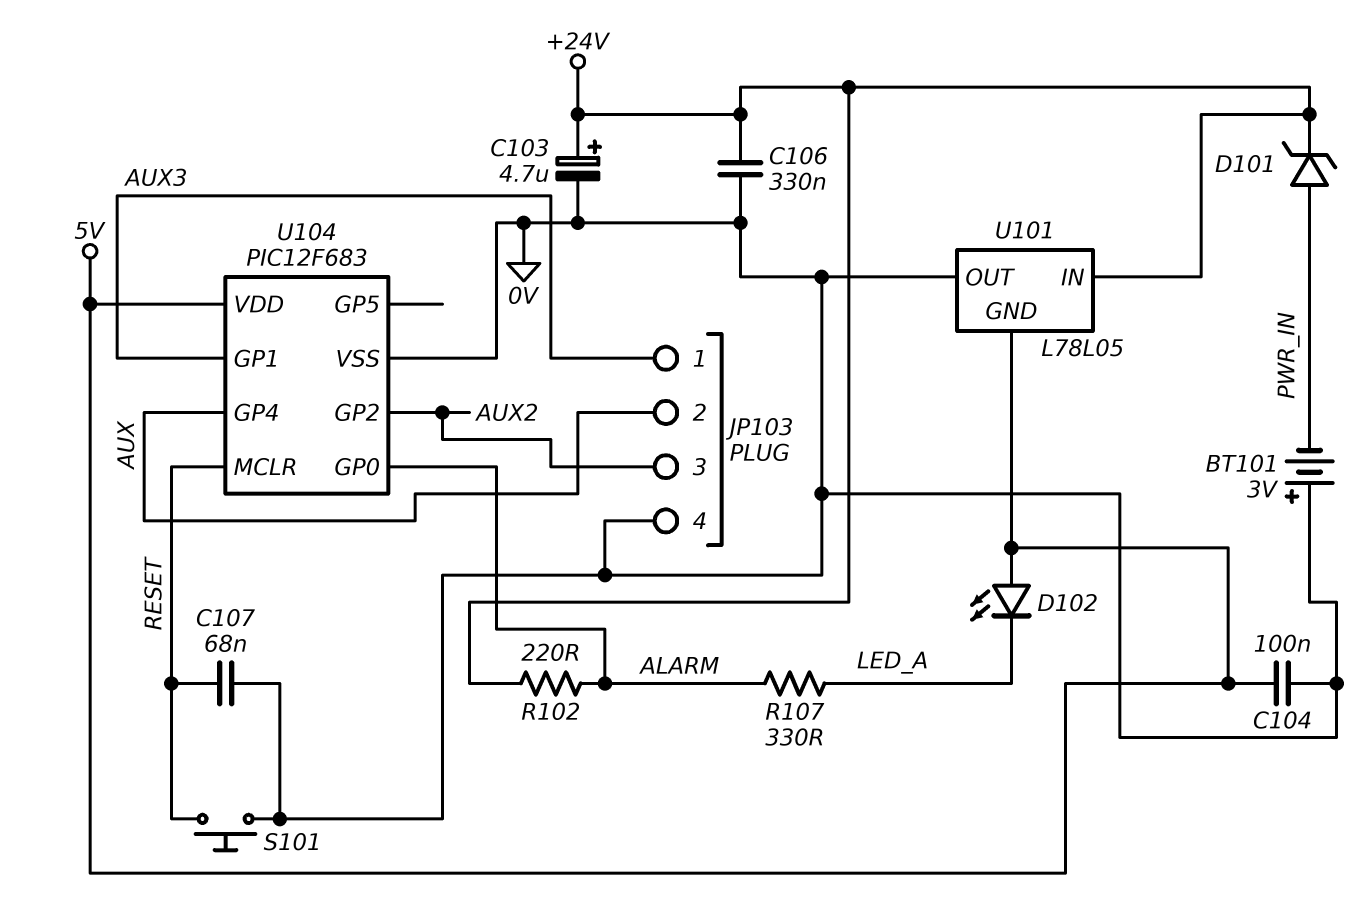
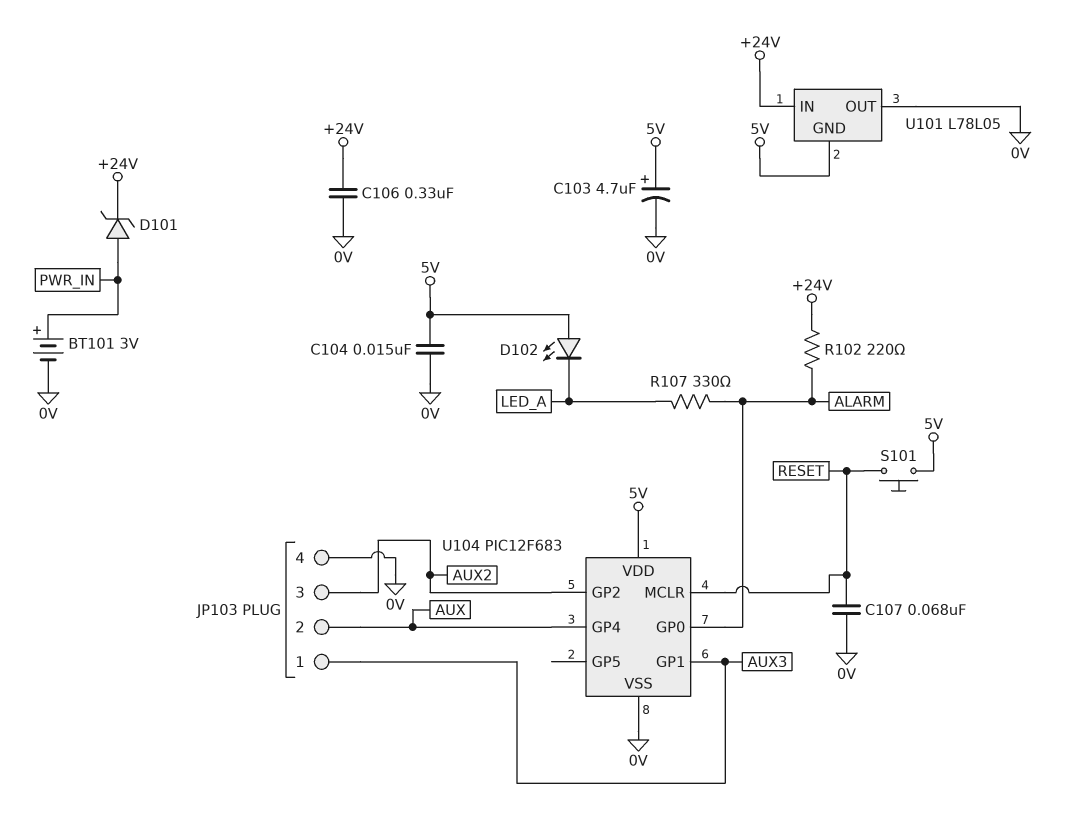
BT101: 3V (plus 0V, minus PWR_IN) -> 3V (plus PWR_IN, minus 0V)
C103: 4.7uF (plus +24V, minus 0V) -> 4.7uF (plus 5V, minus 0V)
C104: 100nF (0V, 5V) -> 15nF (0V, 5V)
S101: button (0V, RESET) -> button (5V, RESET)

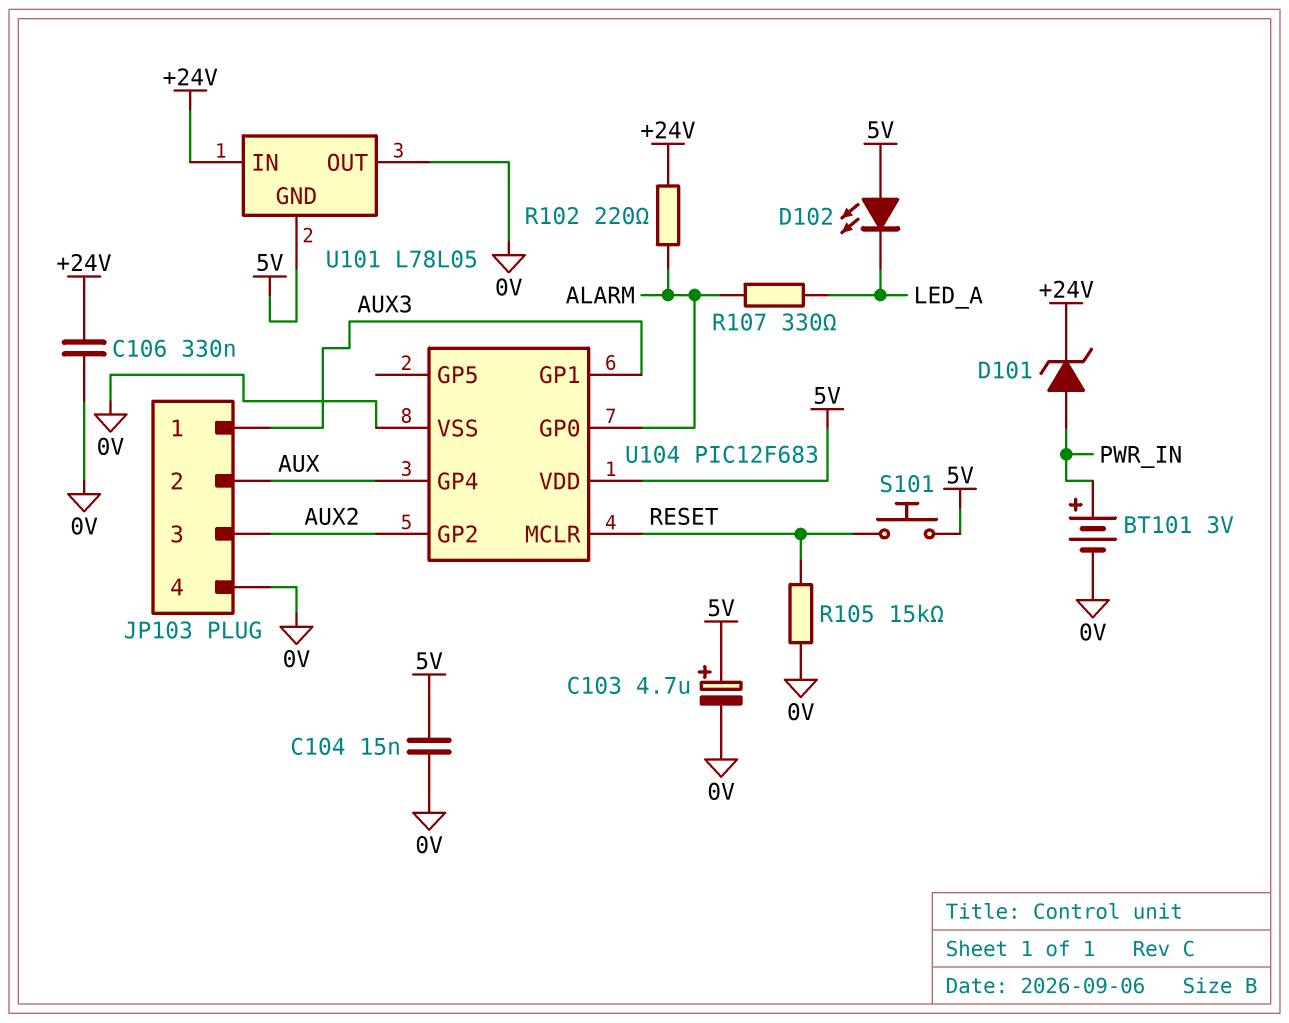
C107: 68nF (0V, RESET) -> none
R105: none -> 15k (0V, RESET)

